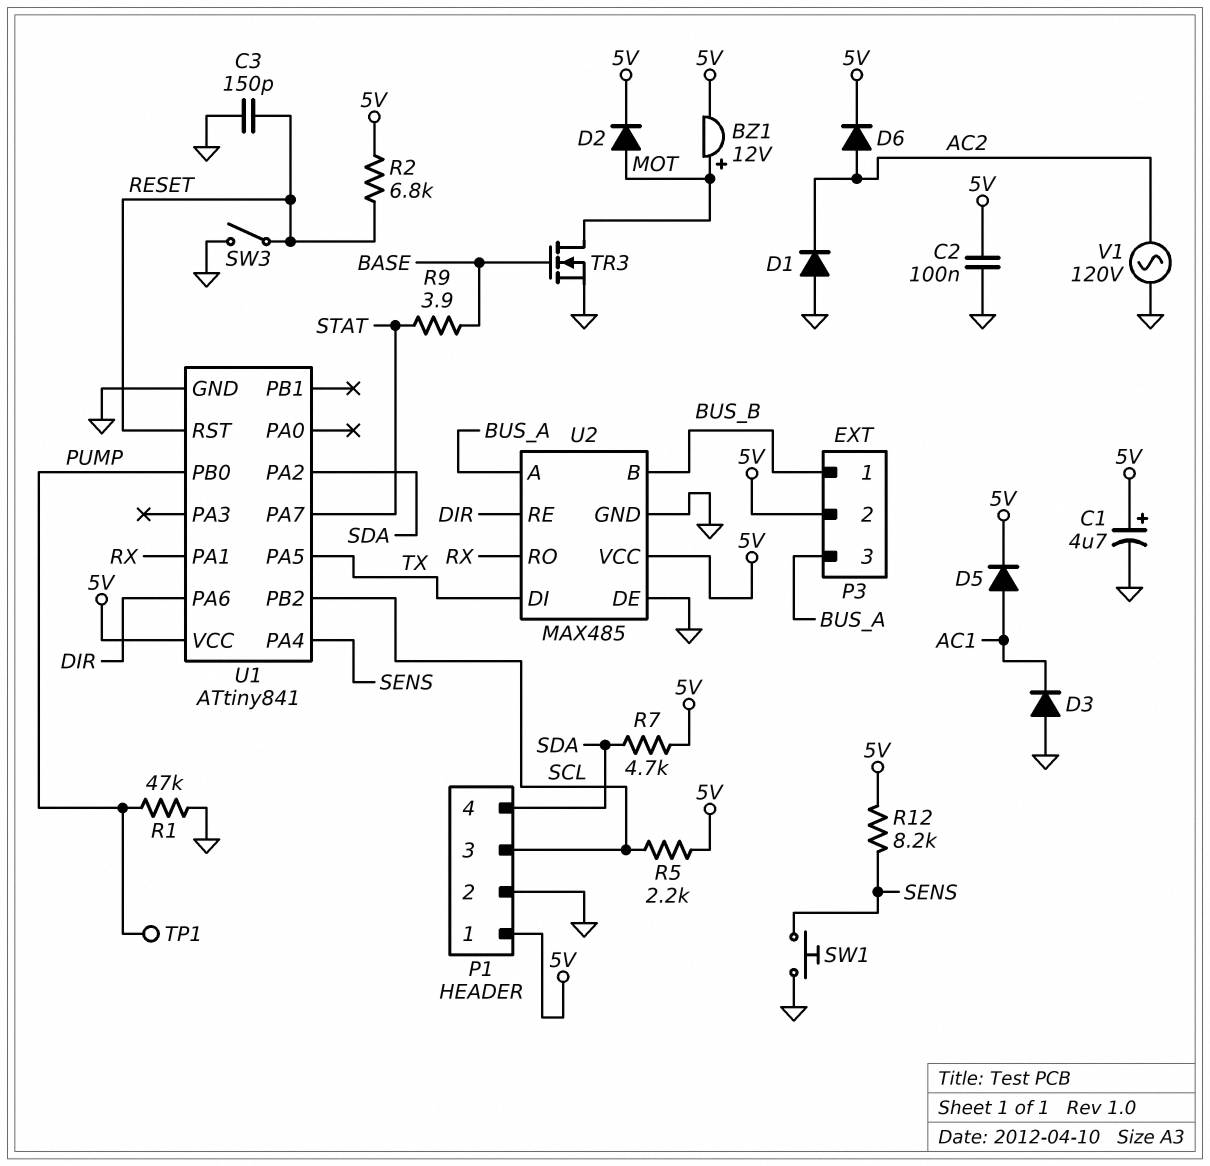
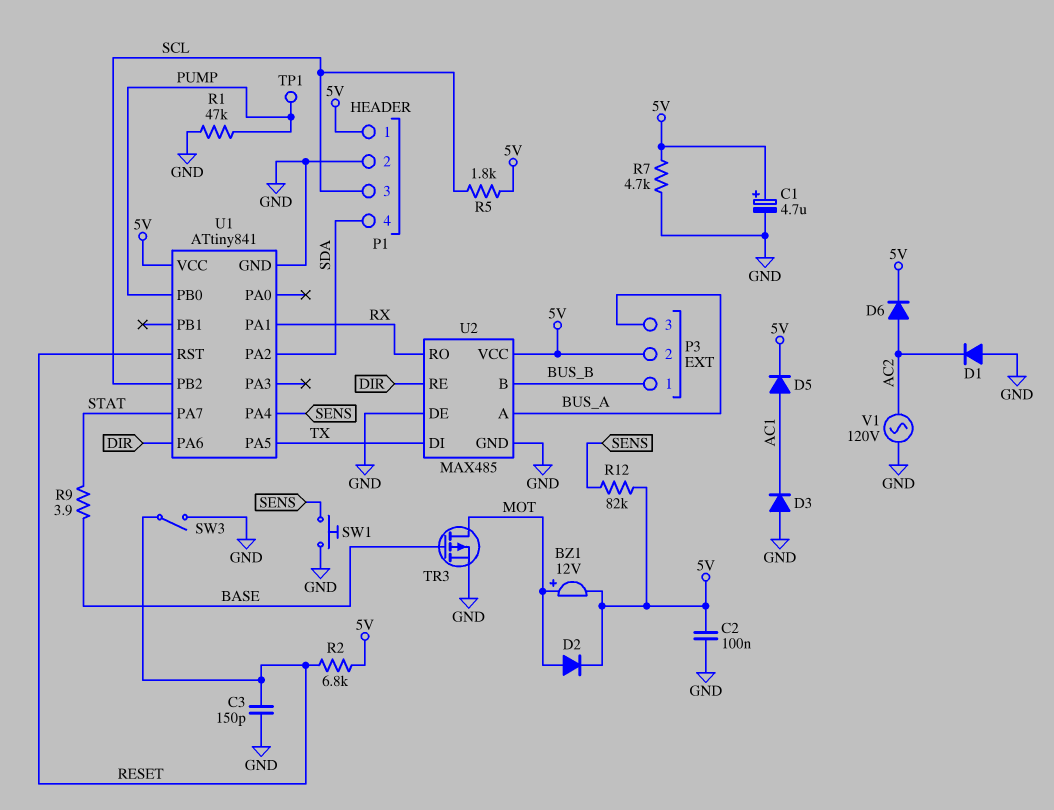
R5: 2.2k (5V, SCL) -> 1.8k (5V, SCL)
R7: 4.7k (5V, SDA) -> 4.7k (5V, GND)
R12: 8.2k (5V, SENS) -> 82k (5V, SENS)
TR3: NMOS (G BASE, D MOT, S GND) -> PMOS (G BASE, D MOT, S GND)

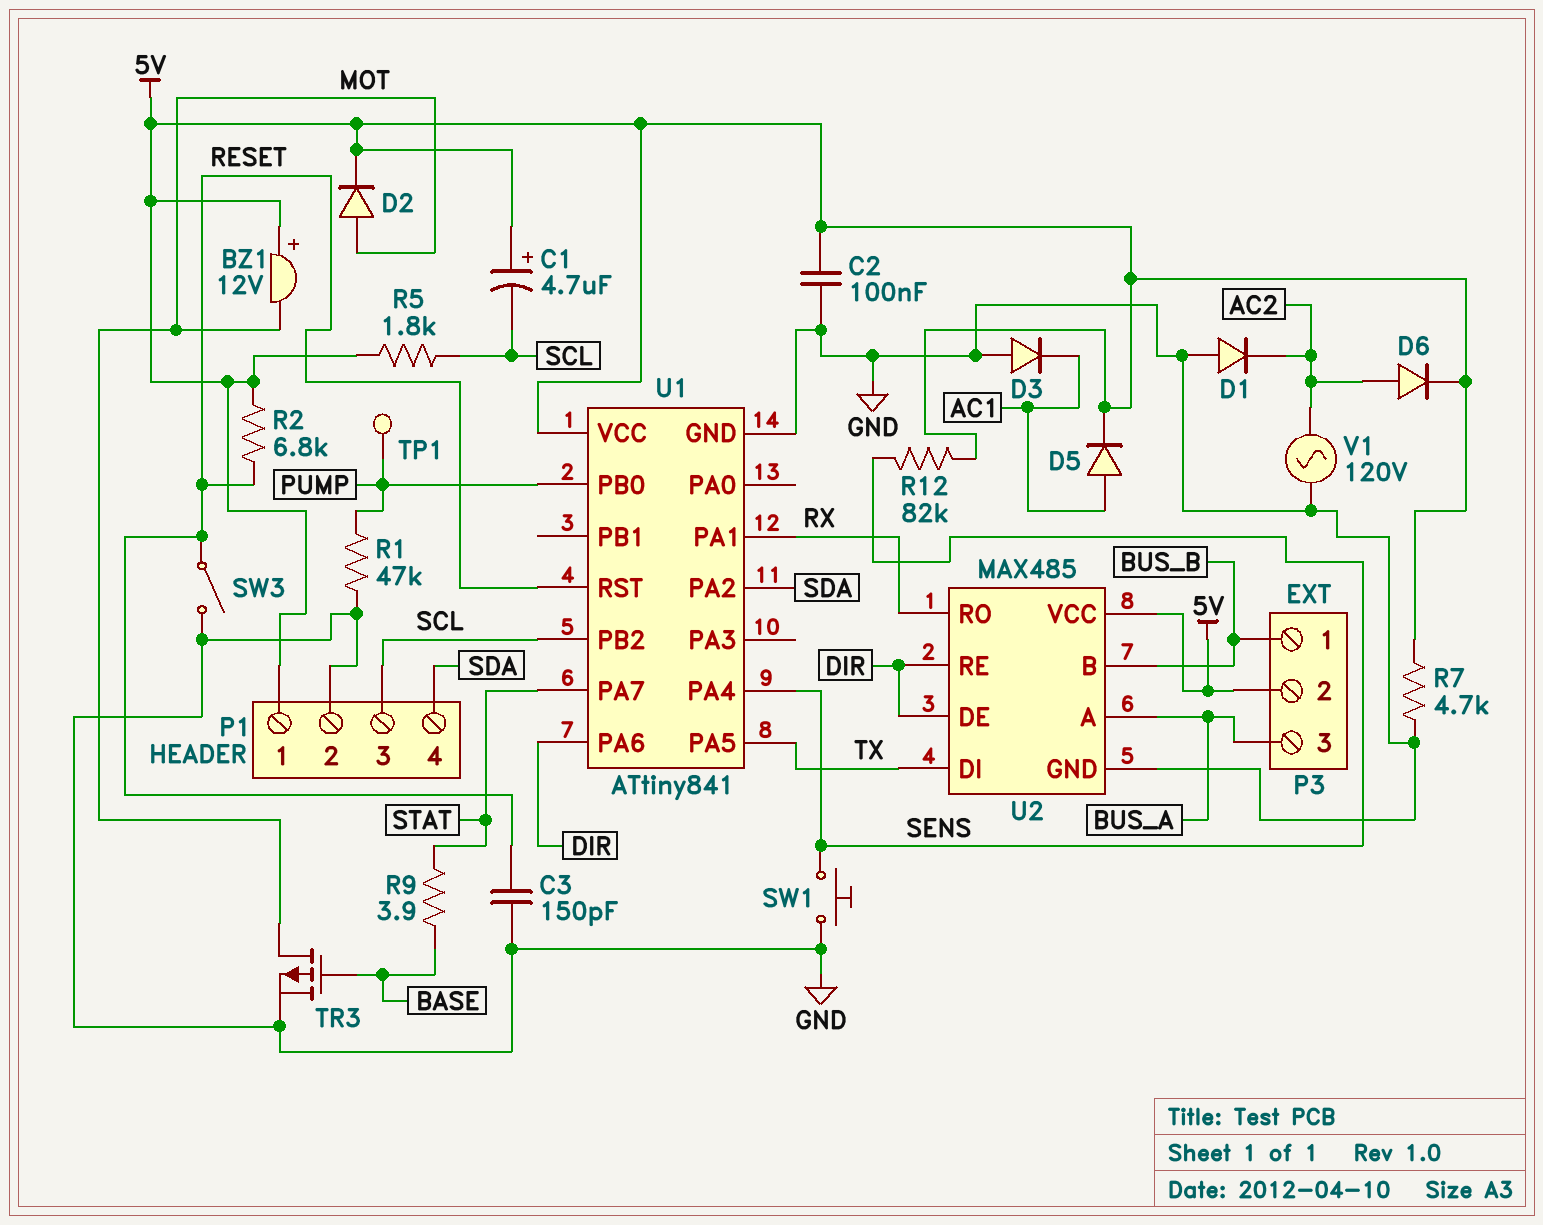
BZ1: buzzer 12V (plus MOT, minus 5V) -> buzzer 12V (plus 5V, minus MOT)
C1: 4.7uF (plus 5V, minus GND) -> 4.7uF (plus 5V, minus SCL)
U2 pin DE: GND -> DIR

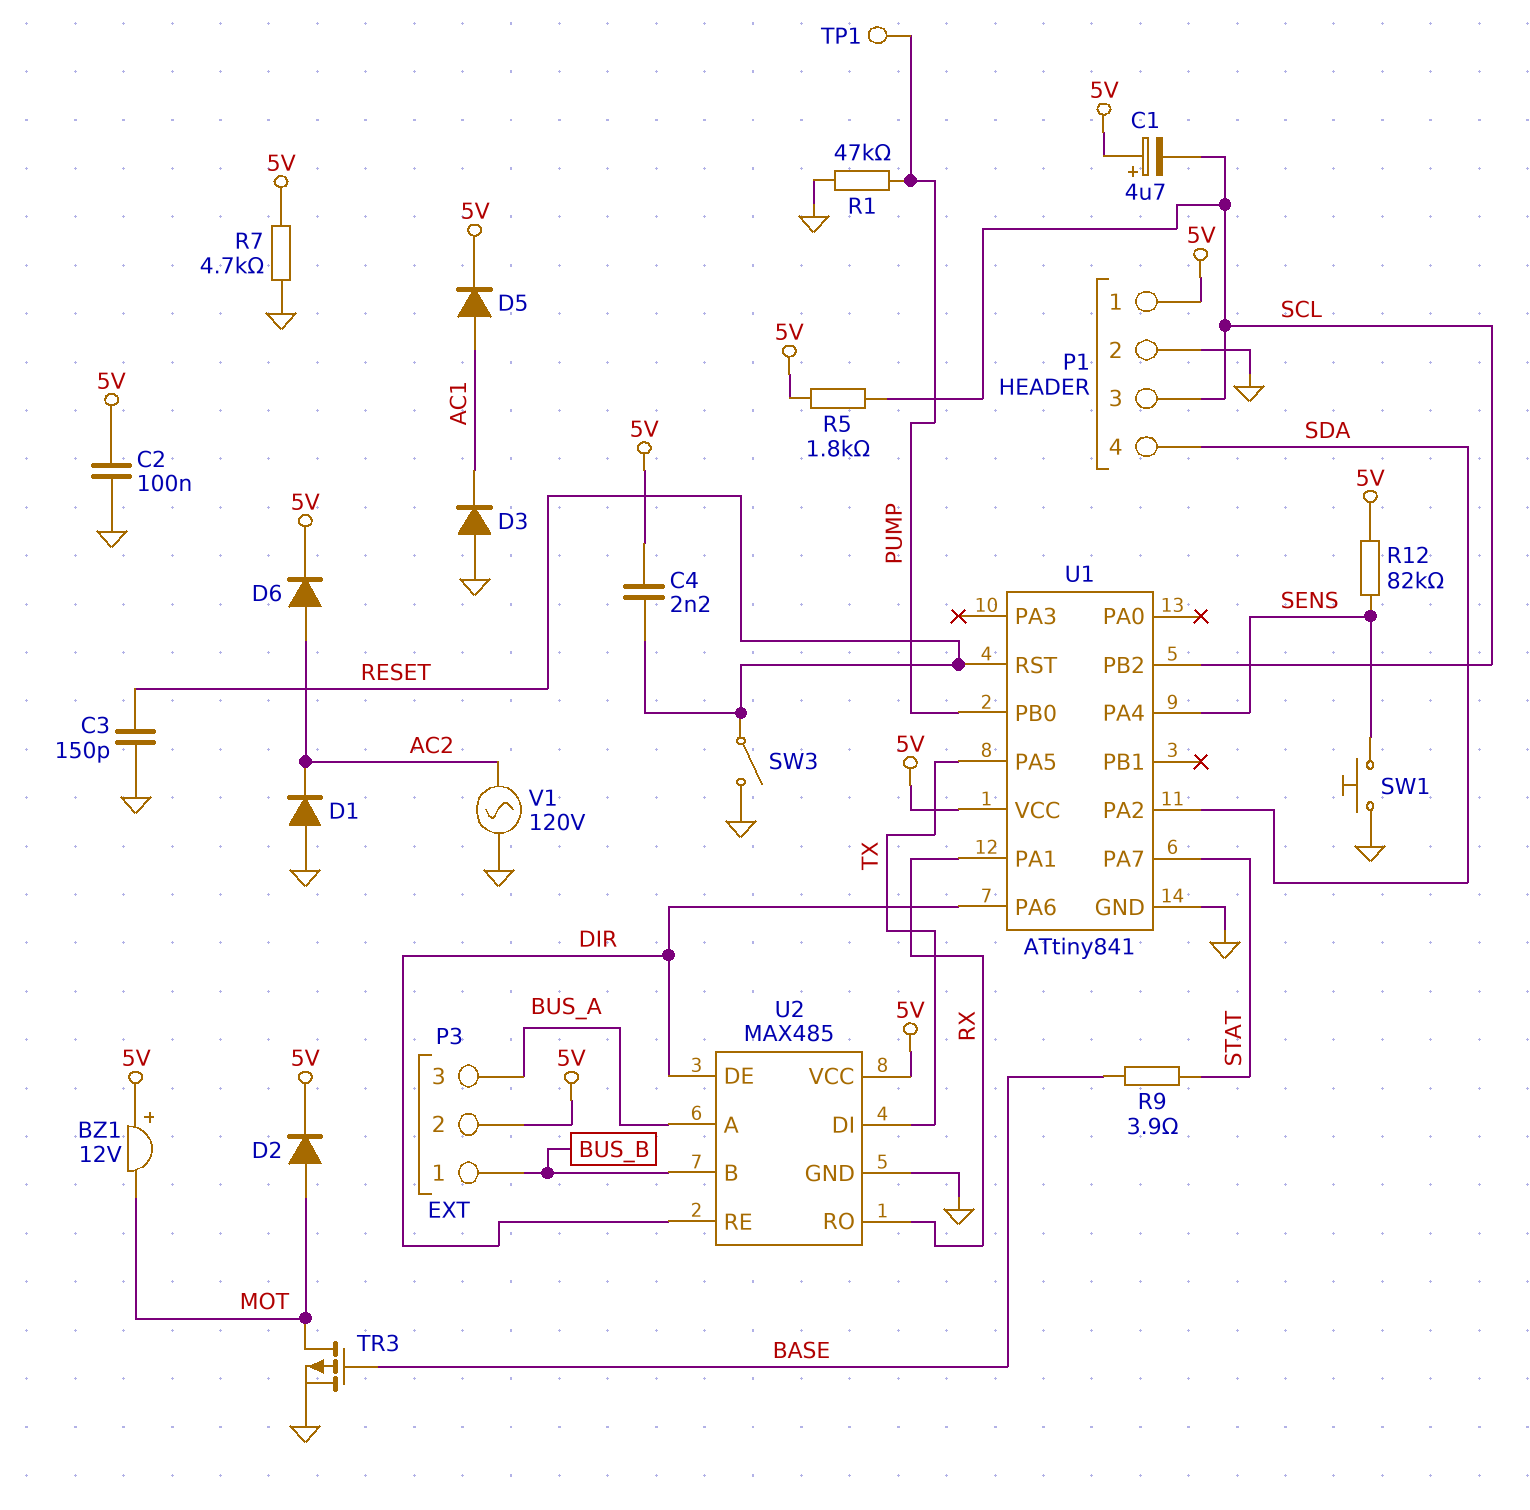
C4: none -> 2.2nF (5V, RESET)
R2: 6.8k (5V, RESET) -> none

